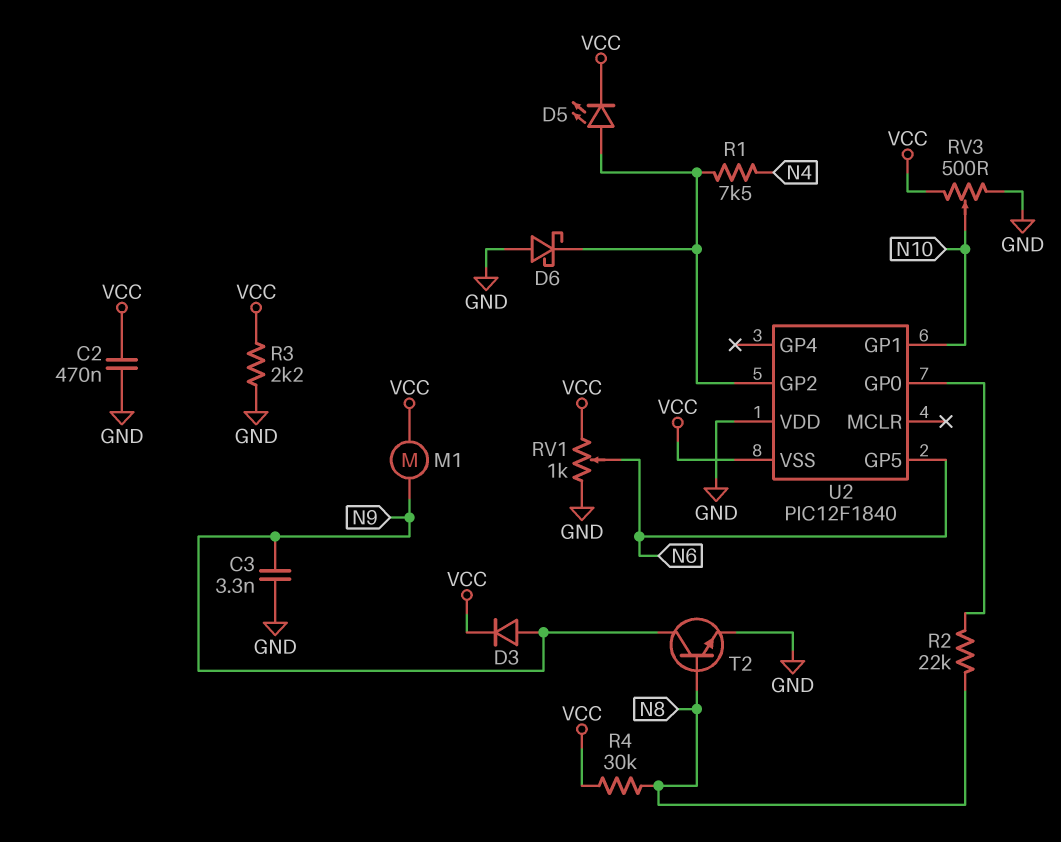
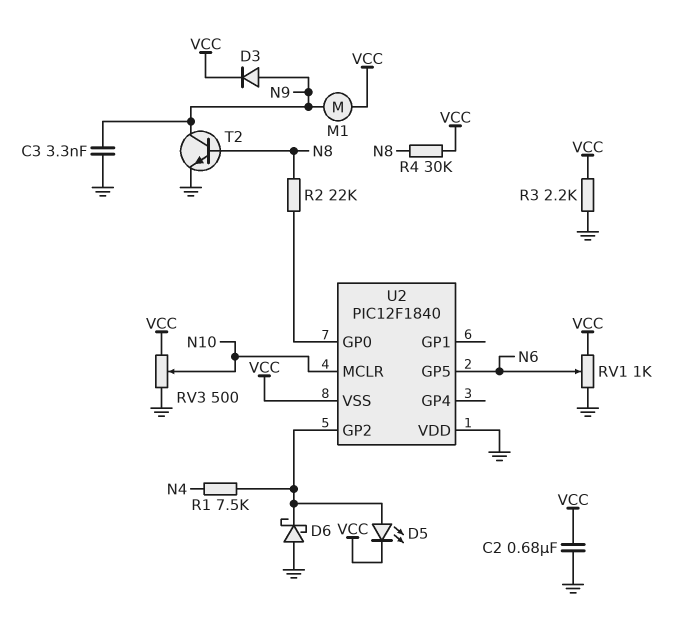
C2: 470nF (GND, VCC) -> 680nF (GND, VCC)
U2 pin GP1: N10 -> none
U2 pin MCLR: none -> N10

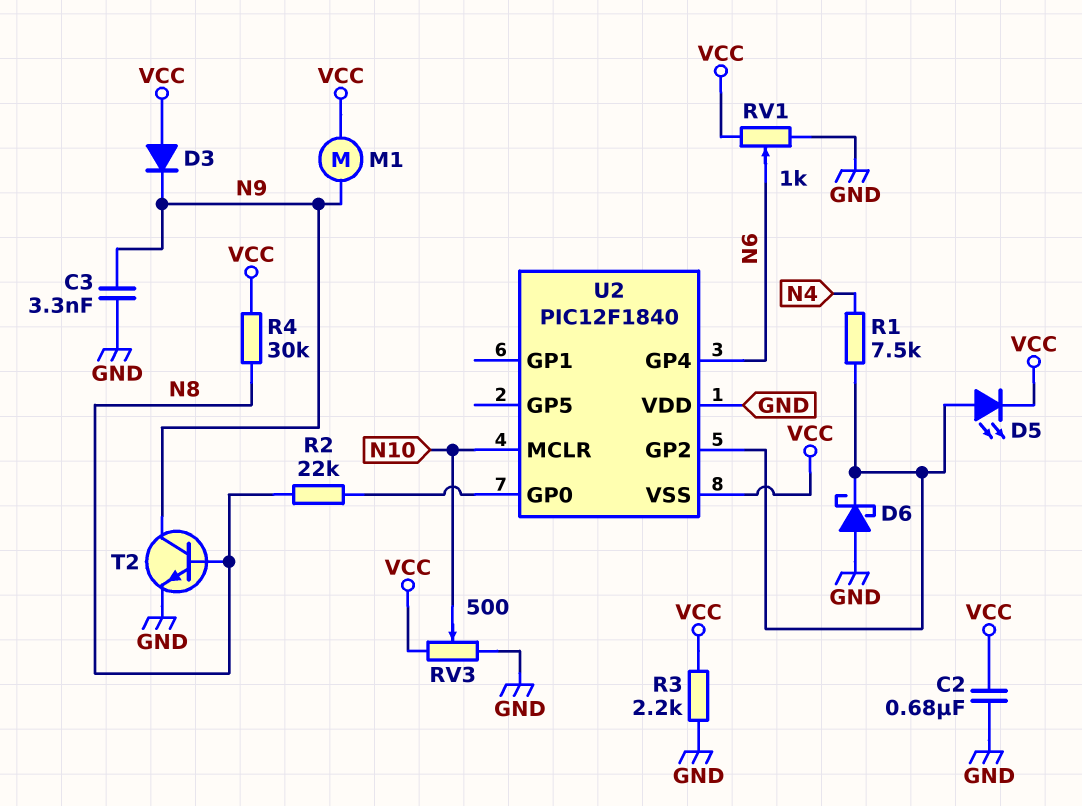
D3: diode (A N9, K VCC) -> diode (A VCC, K N9)
U2 pin GP4: none -> N6
U2 pin GP5: N6 -> none

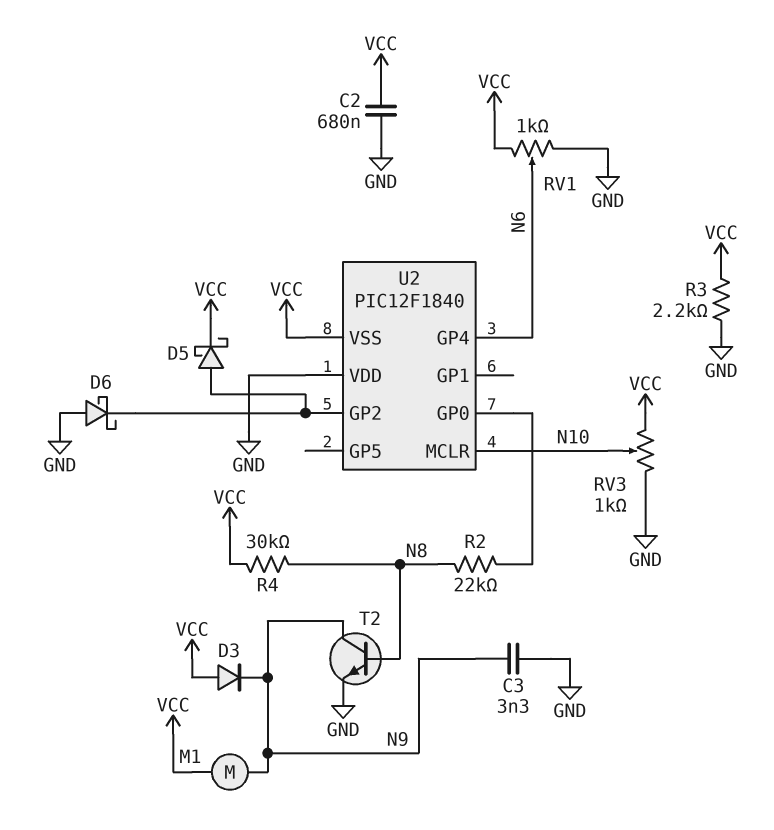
D5: LED (A U2/GP2, K VCC) -> schottky (A U2/GP2, K VCC)
R1: 7.5k (N4, U2/GP2) -> none
RV3: 500 (GND, VCC, wiper N10) -> 1k (GND, VCC, wiper N10)

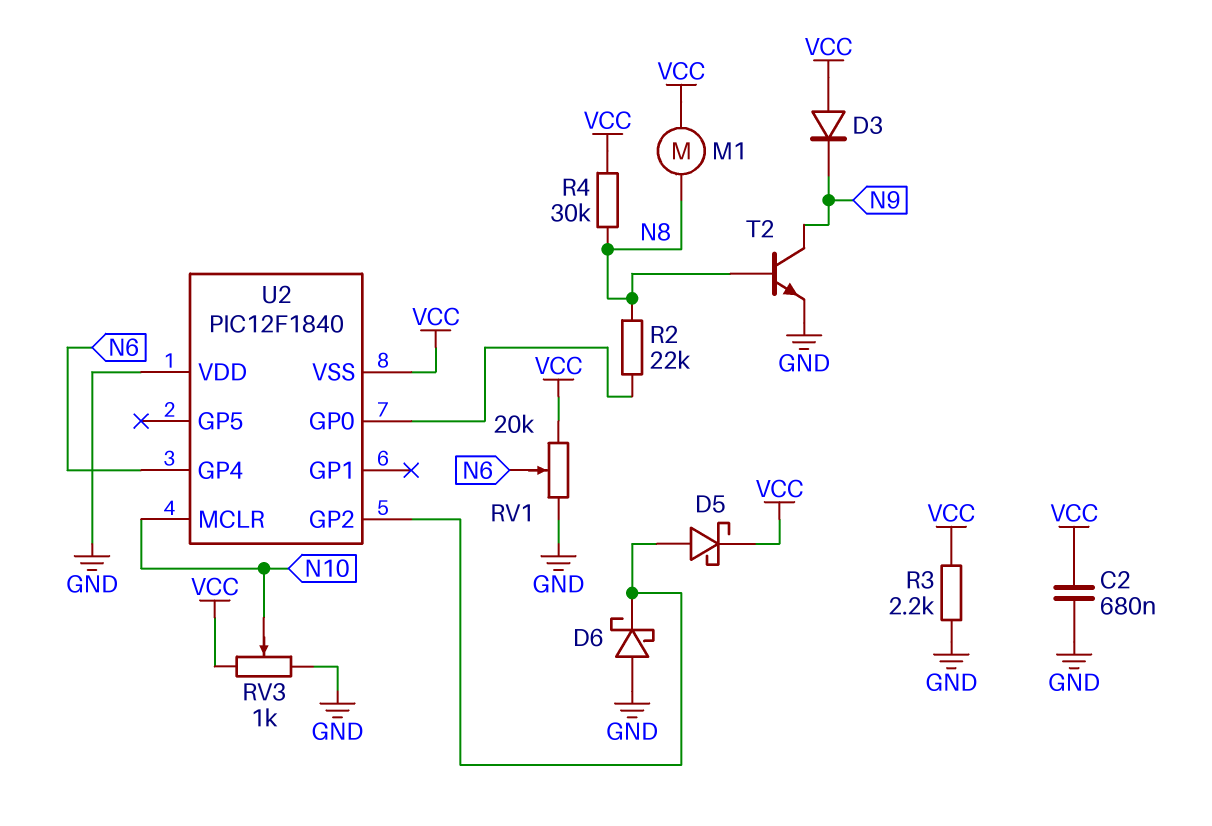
C3: 3.3nF (GND, N9) -> none
M1: motor (N9, VCC) -> motor (N8, VCC)
RV1: 1k (GND, VCC, wiper N6) -> 20k (GND, VCC, wiper N6)

